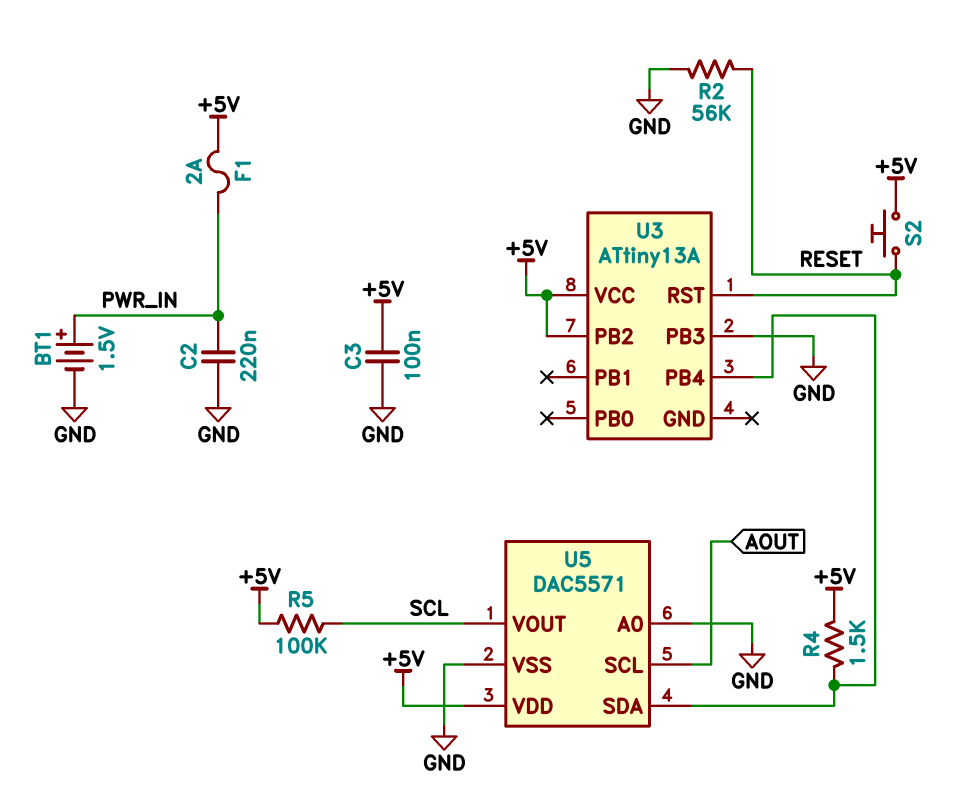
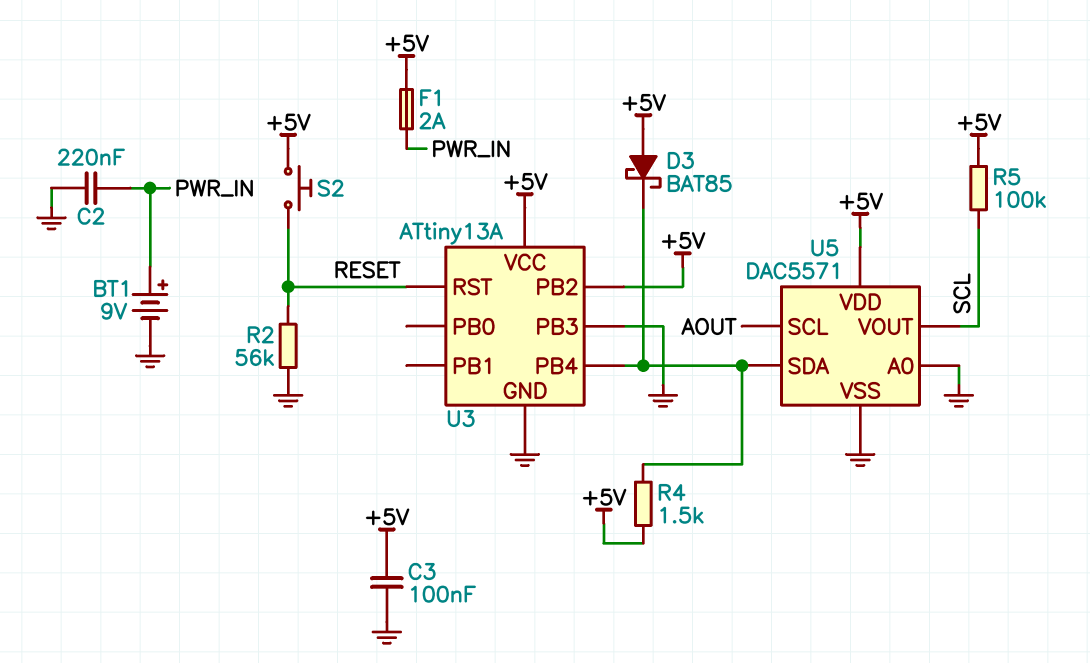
BT1: 1.5V (plus PWR_IN, minus GND) -> 9V (plus PWR_IN, minus GND)
D3: none -> schottky BAT85 (A +5V, K U3/PB4)
U3 pin GND: none -> GND

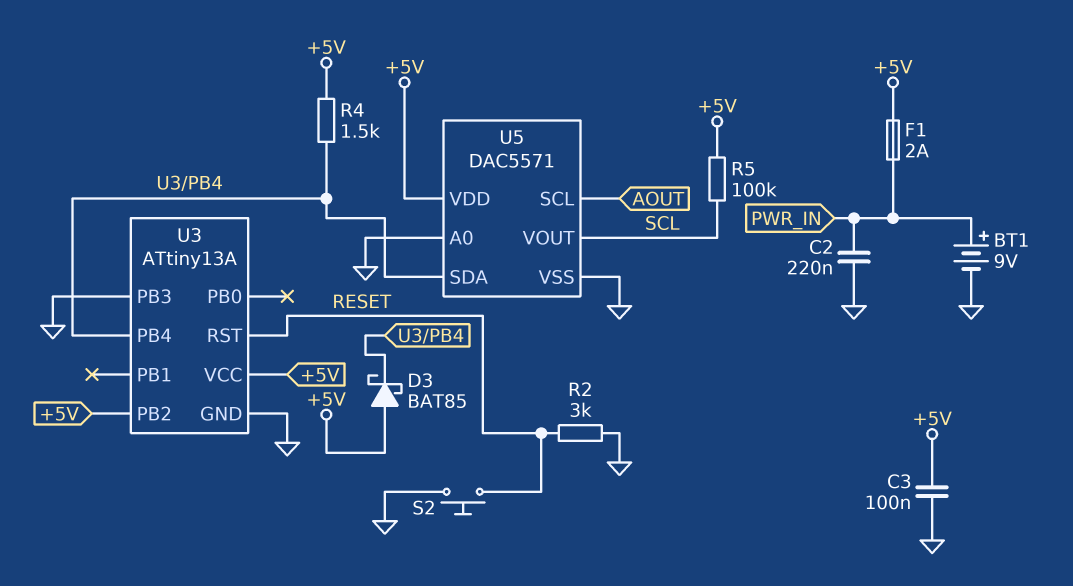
R2: 56k (GND, RESET) -> 3k (GND, RESET)
S2: button (+5V, RESET) -> button (GND, RESET)

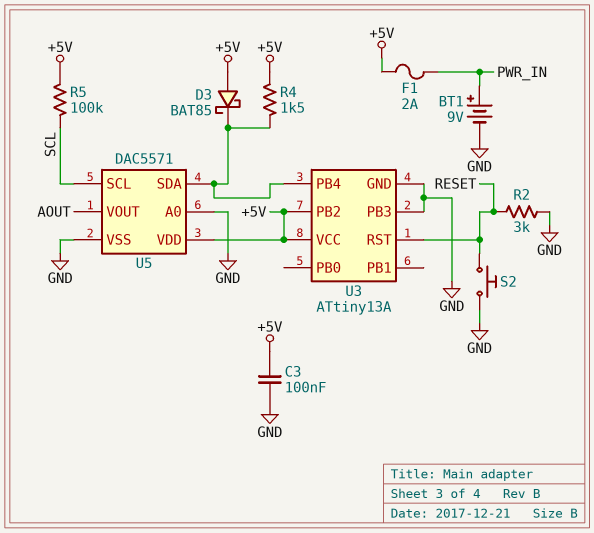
C2: 220nF (GND, PWR_IN) -> none
U5 pin SCL: AOUT -> SCL
U5 pin VOUT: SCL -> AOUT

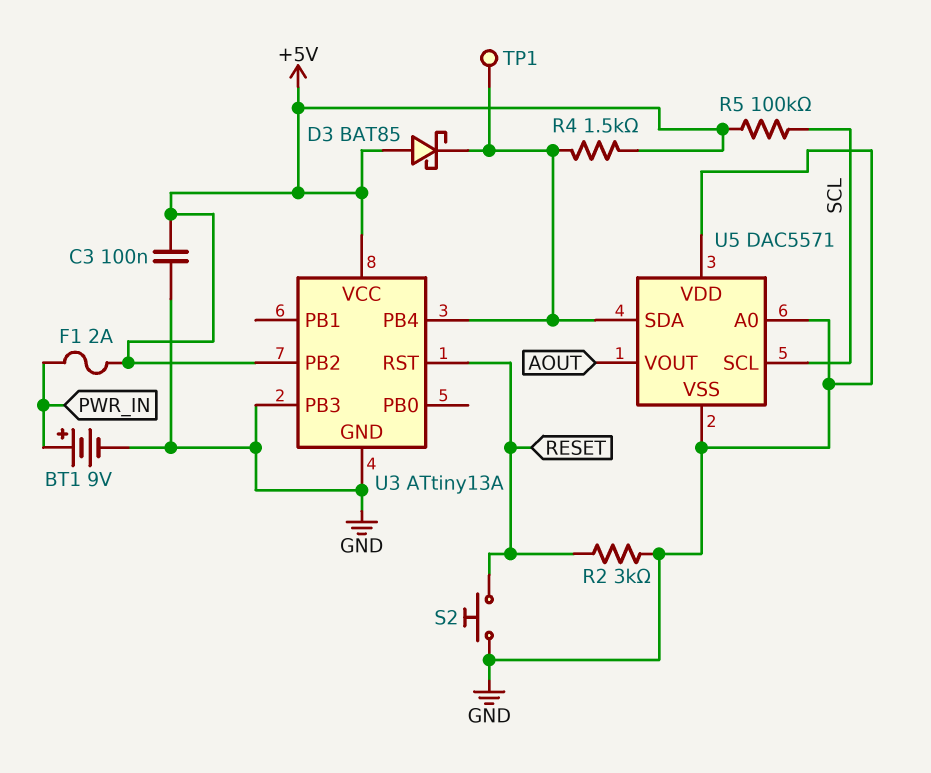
TP1: none -> test point (U3/PB4)
U5 pin VDD: +5V -> GND

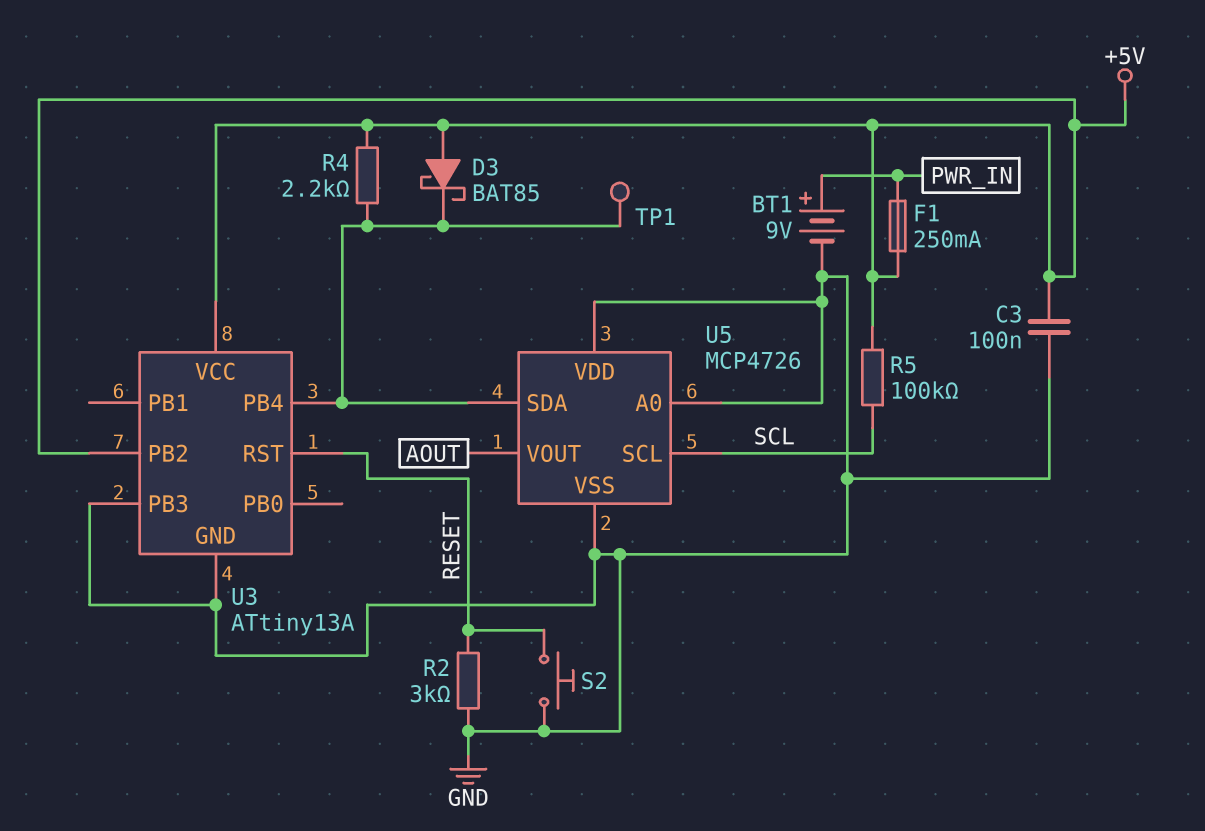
F1: 2A (+5V, PWR_IN) -> 250mA (+5V, PWR_IN)
R4: 1.5k (+5V, U3/PB4) -> 2.2k (+5V, U3/PB4)
U5: DAC5571 -> MCP4726

